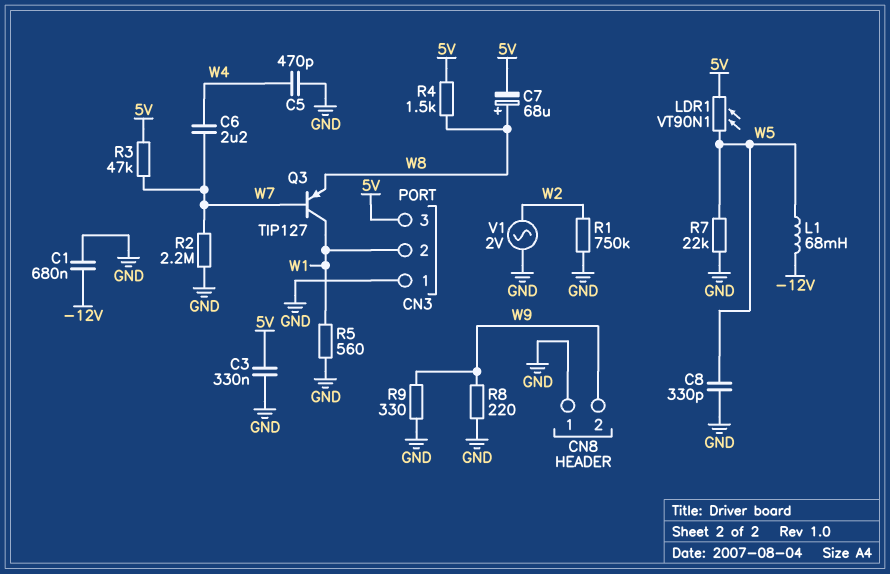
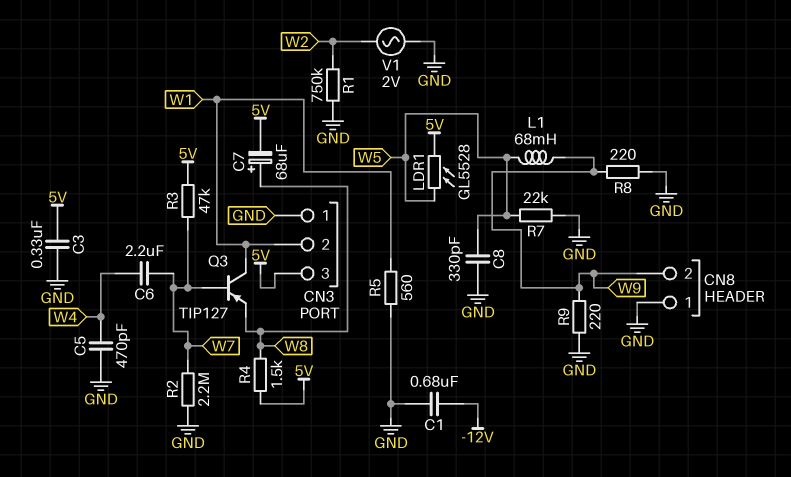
L1: 68mH (-12V, W5) -> 68mH (W5, W9)
LDR1: VT90N1 (5V, W5) -> GL5528 (5V, W5)
R9: 330 (GND, W9) -> 220 (GND, W9)

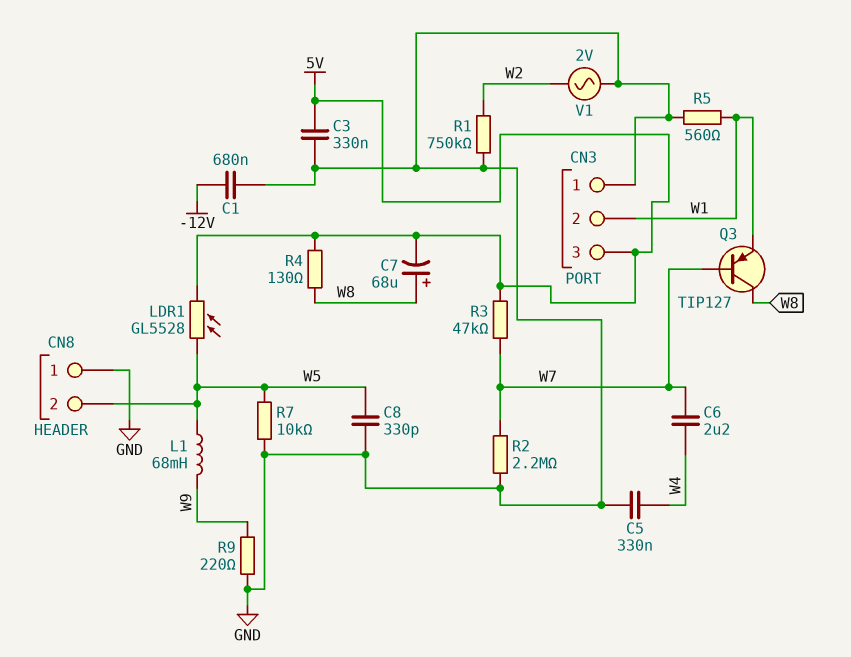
C5: 470pF (GND, W4) -> 330nF (GND, W4)
CN8 pin 2: W9 -> W5
Q3: PNP TIP127 (B W7, C W1, E W8) -> PNP TIP127 (B W7, C W8, E W1)
R4: 1.5k (5V, W8) -> 130 (5V, W8)
R7: 22k (GND, W5) -> 10k (GND, W5)
R8: 220 (GND, W9) -> none

